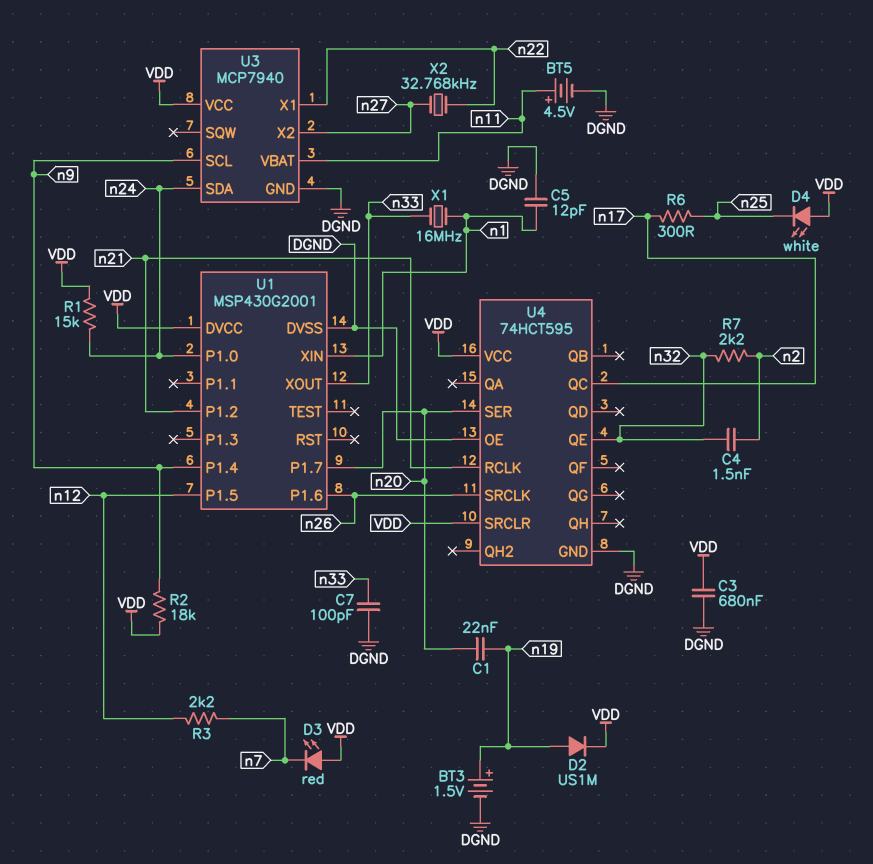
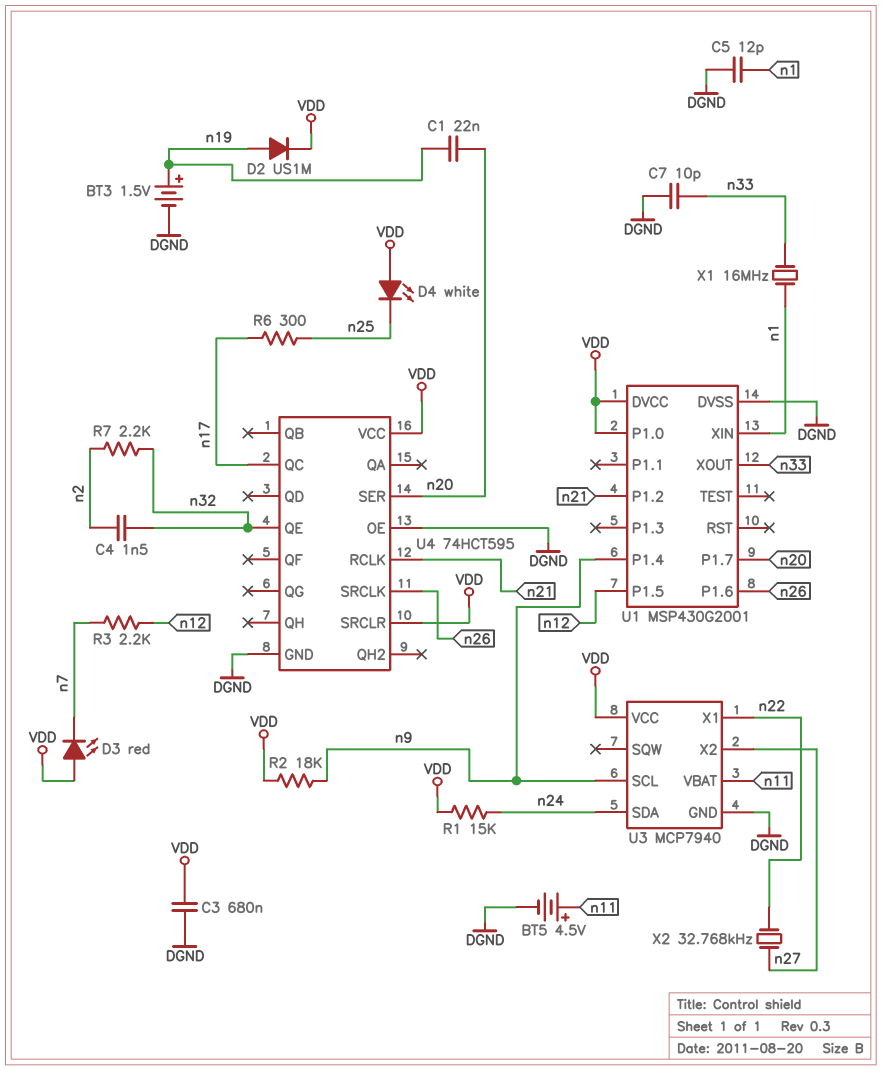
C7: 100pF (DGND, n33) -> 10pF (DGND, n33)
U1 pin P1.0: n24 -> VDD

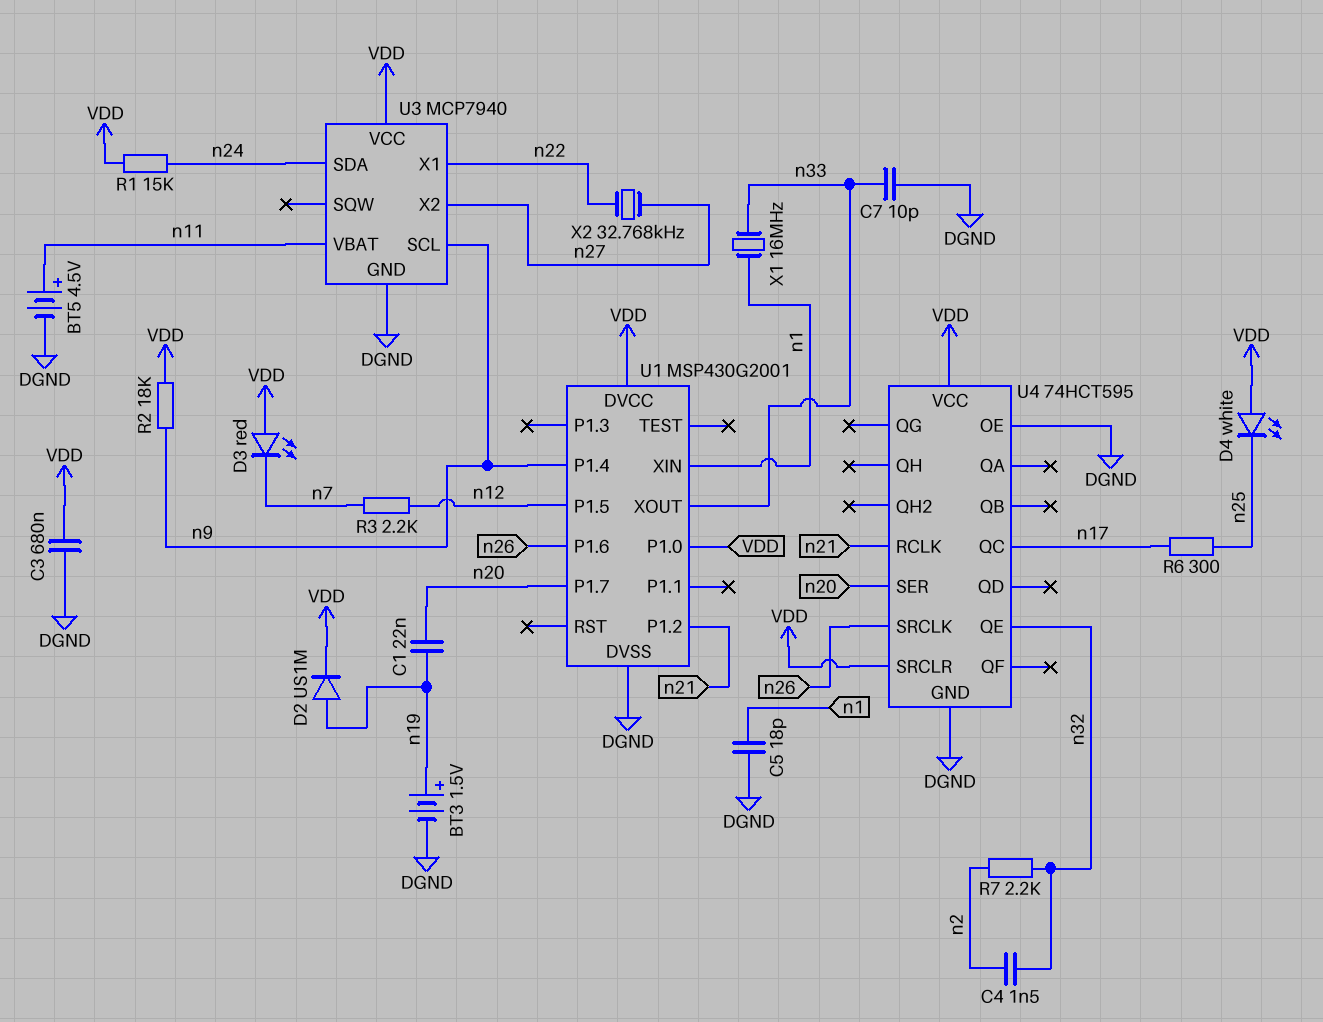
C5: 12pF (DGND, n1) -> 18pF (DGND, n1)

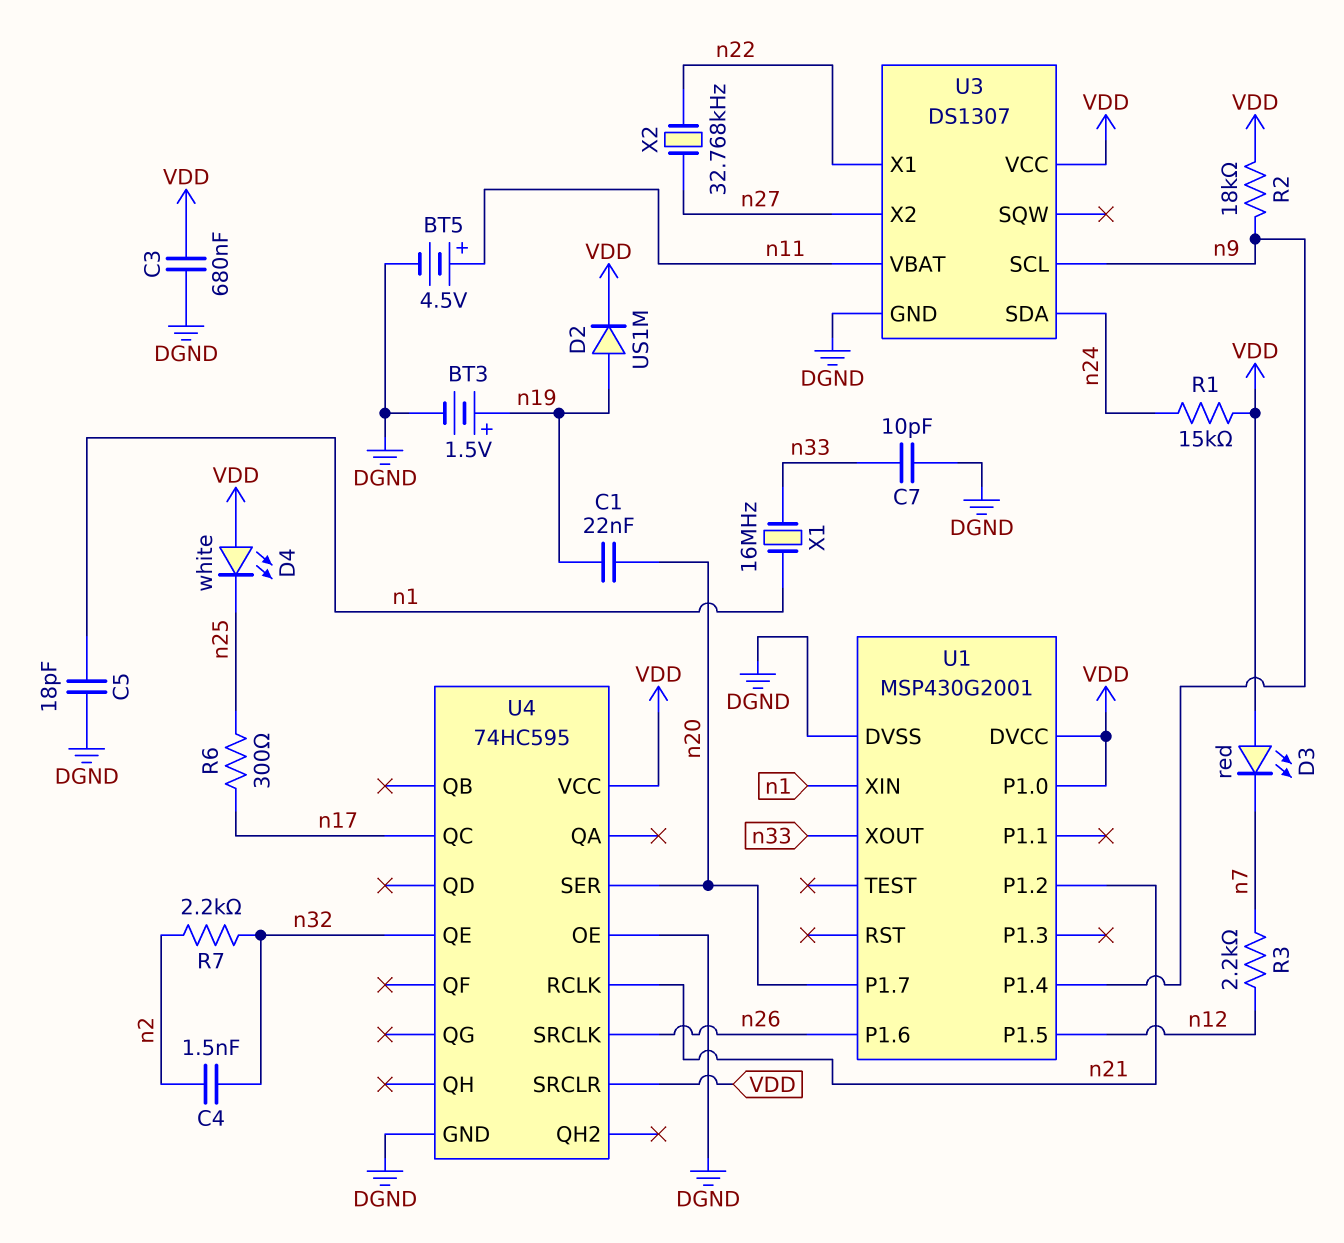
U3: MCP7940 -> DS1307
U4: 74HCT595 -> 74HC595

